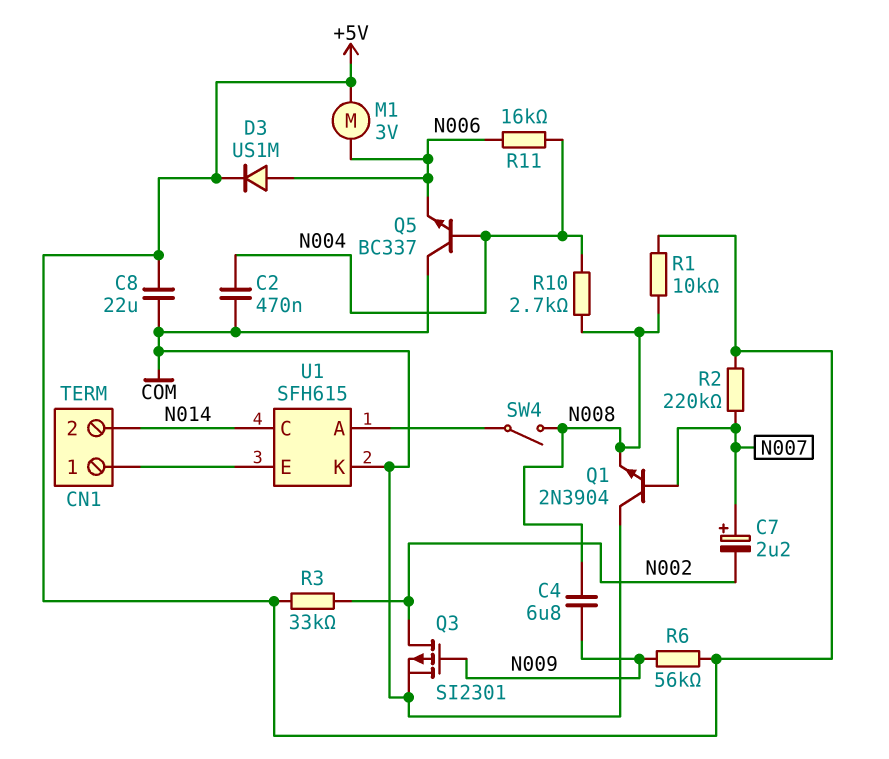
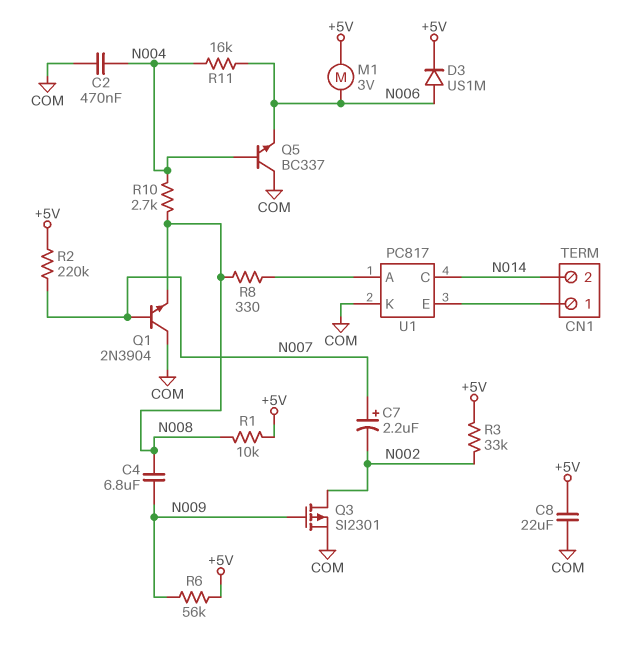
R8: none -> 330 (N008, U1/A)
SW4: switch (N008, U1/A) -> none
U1: SFH615 -> PC817

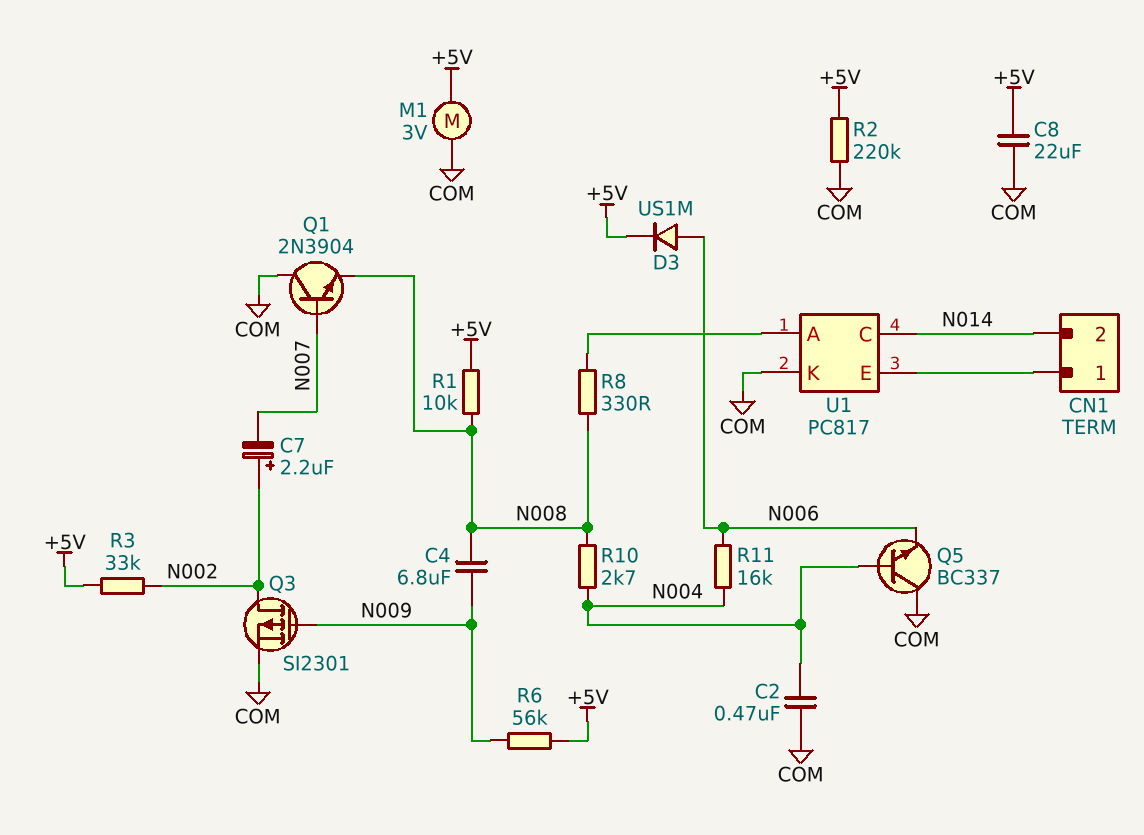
C7: 2.2uF (plus N007, minus N002) -> 2.2uF (plus N002, minus N007)
M1: motor 3V (+5V, N006) -> motor 3V (+5V, COM)
R2: 220k (+5V, N007) -> 220k (+5V, COM)

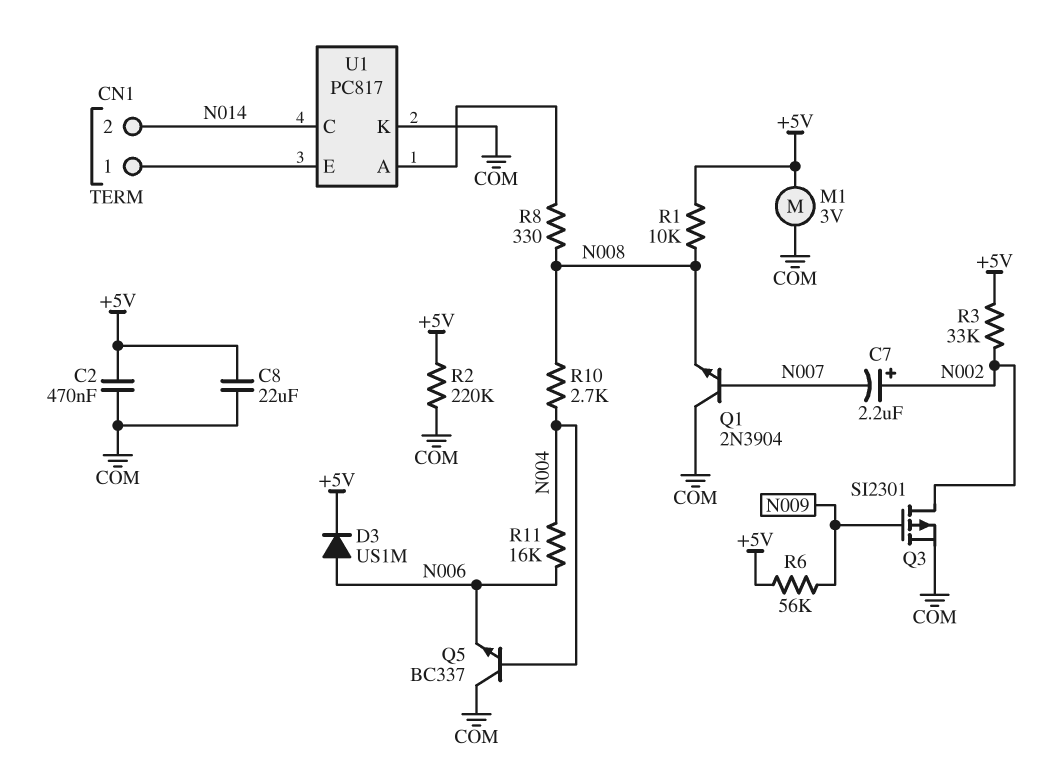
C2: 470nF (COM, N004) -> 470nF (+5V, COM)
C4: 6.8uF (N008, N009) -> none

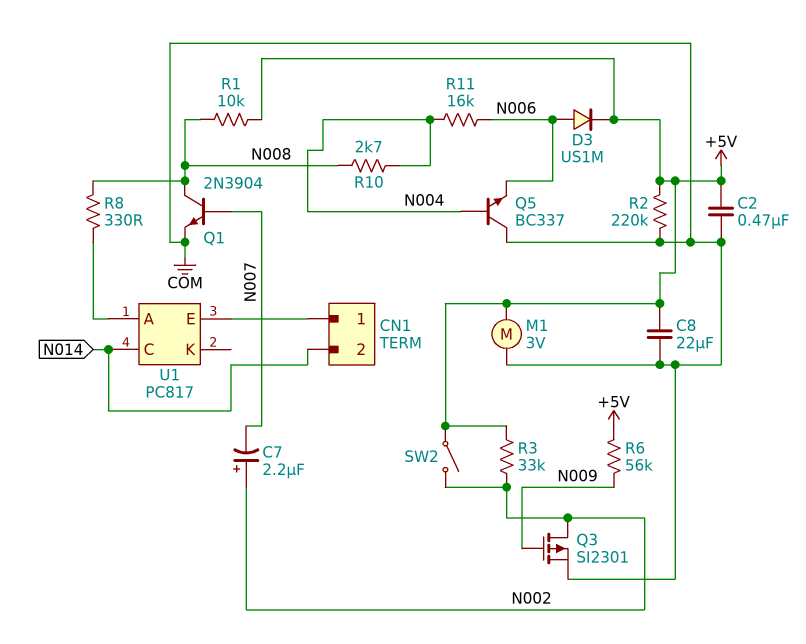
Q1: NPN 2N3904 (B N007, C COM, E N008) -> NPN 2N3904 (B N007, C N008, E COM)
SW2: none -> switch (+5V, N002)
U1 pin K: COM -> none

